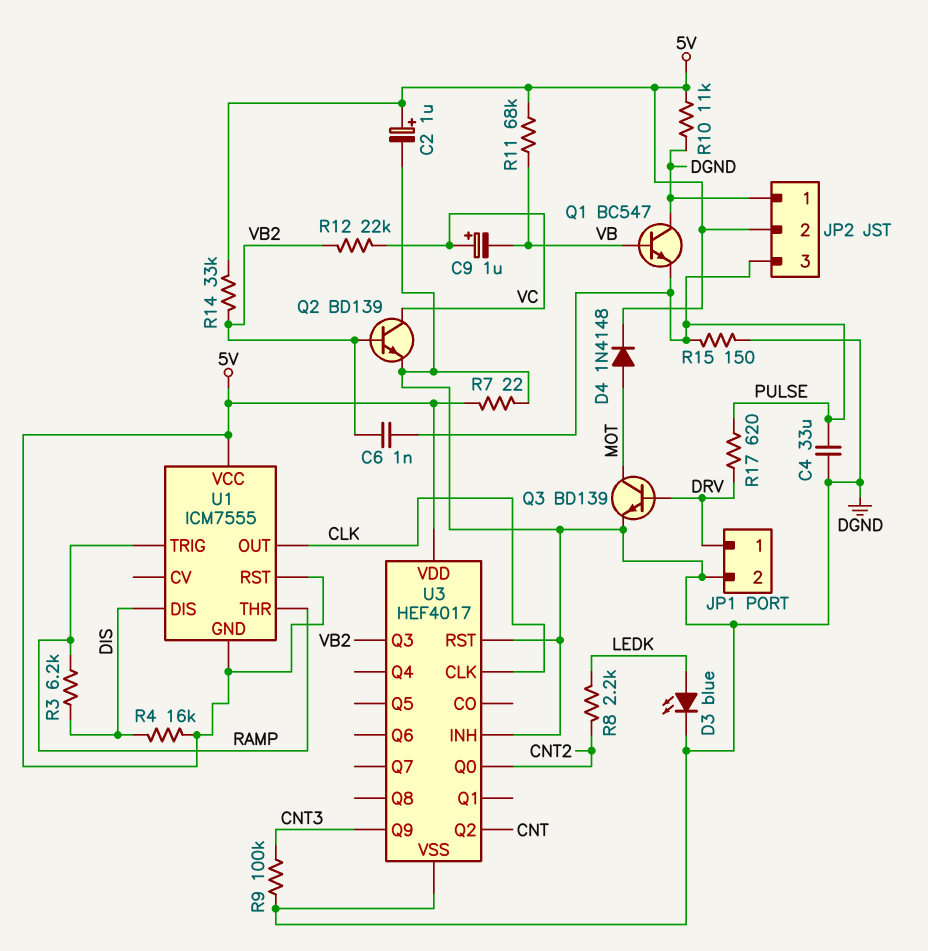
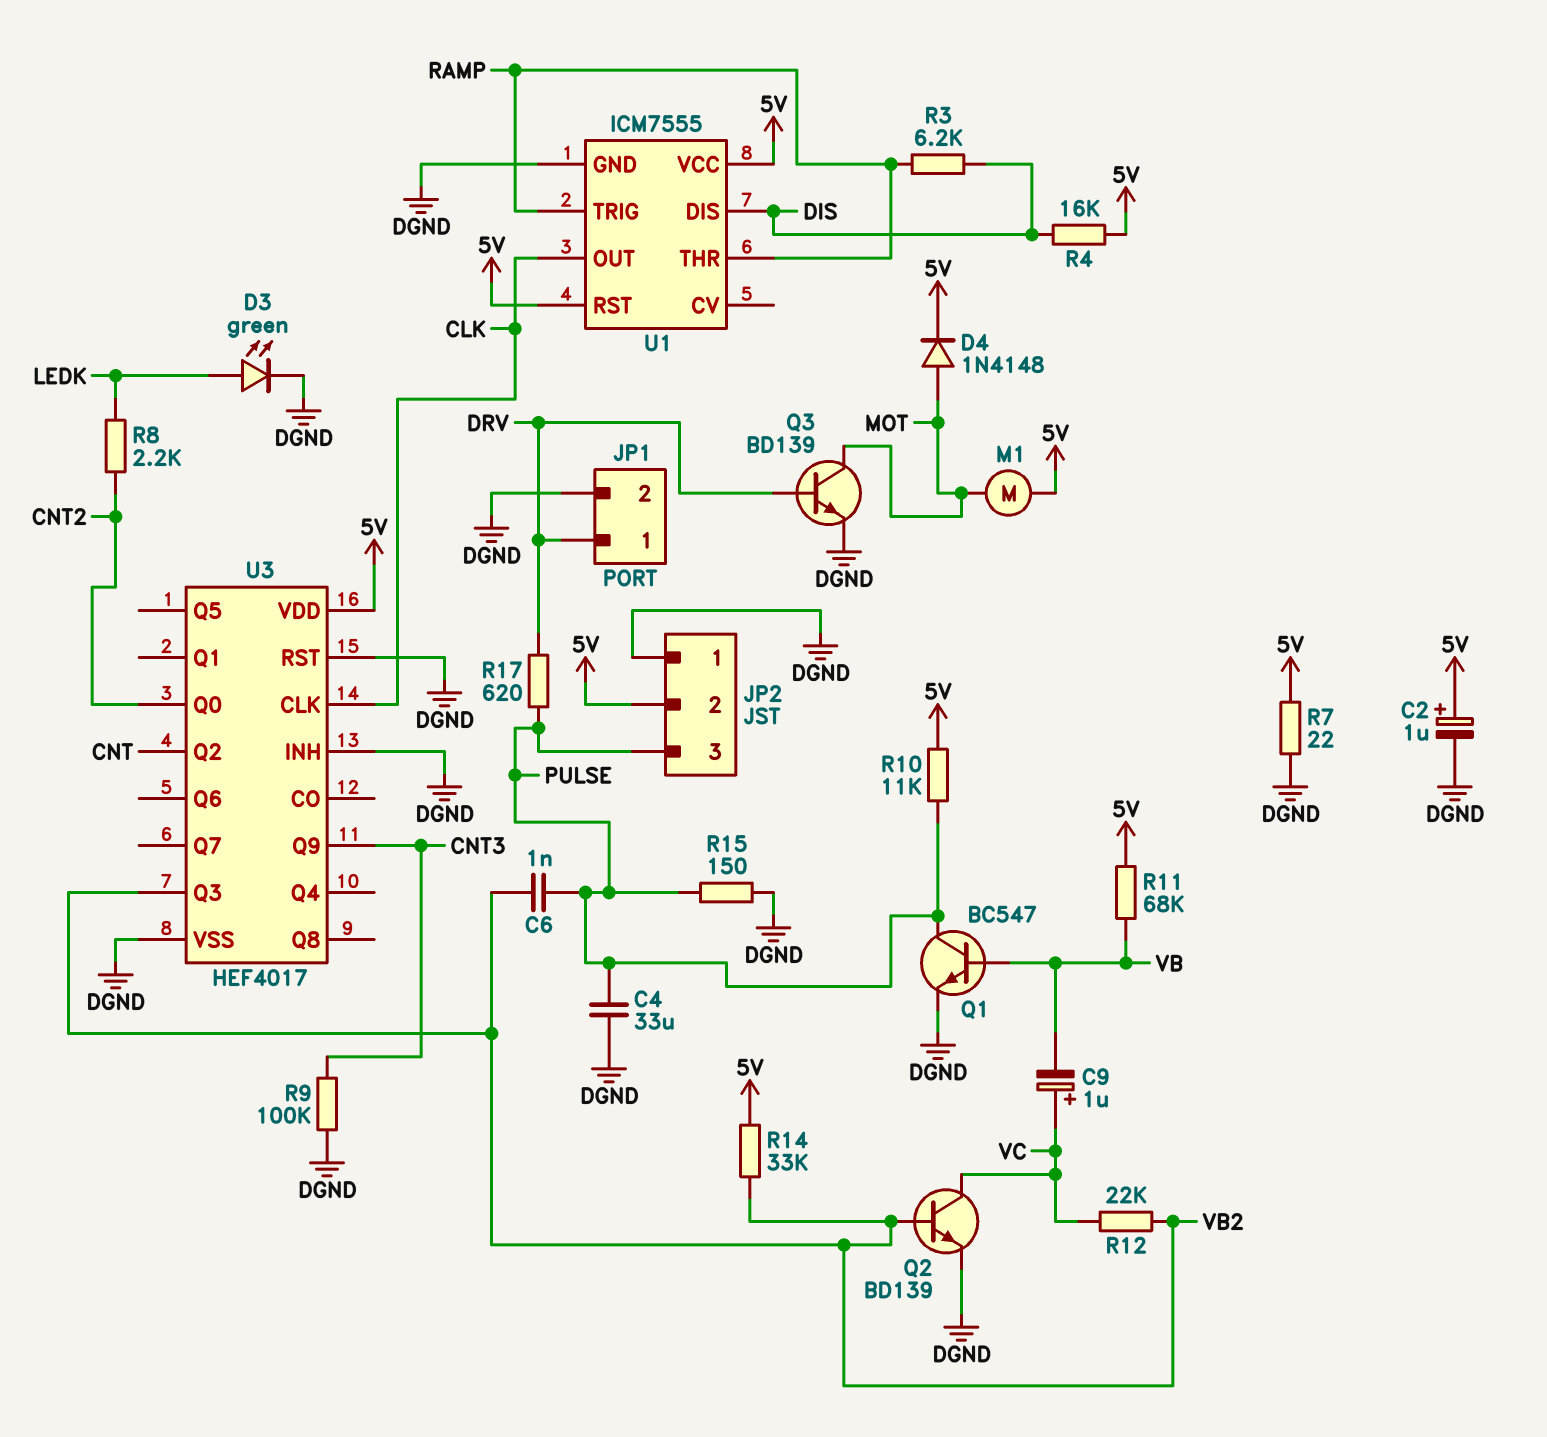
D3: LED blue (A LEDK, K DGND) -> LED green (A LEDK, K DGND)
M1: none -> motor (5V, MOT)
Q1: NPN BC547 (B VB, C DGND, E PULSE) -> NPN BC547 (B VB, C PULSE, E DGND)
R10: 11k (5V, DGND) -> 11k (5V, PULSE)
U1 pin GND: 5V -> DGND

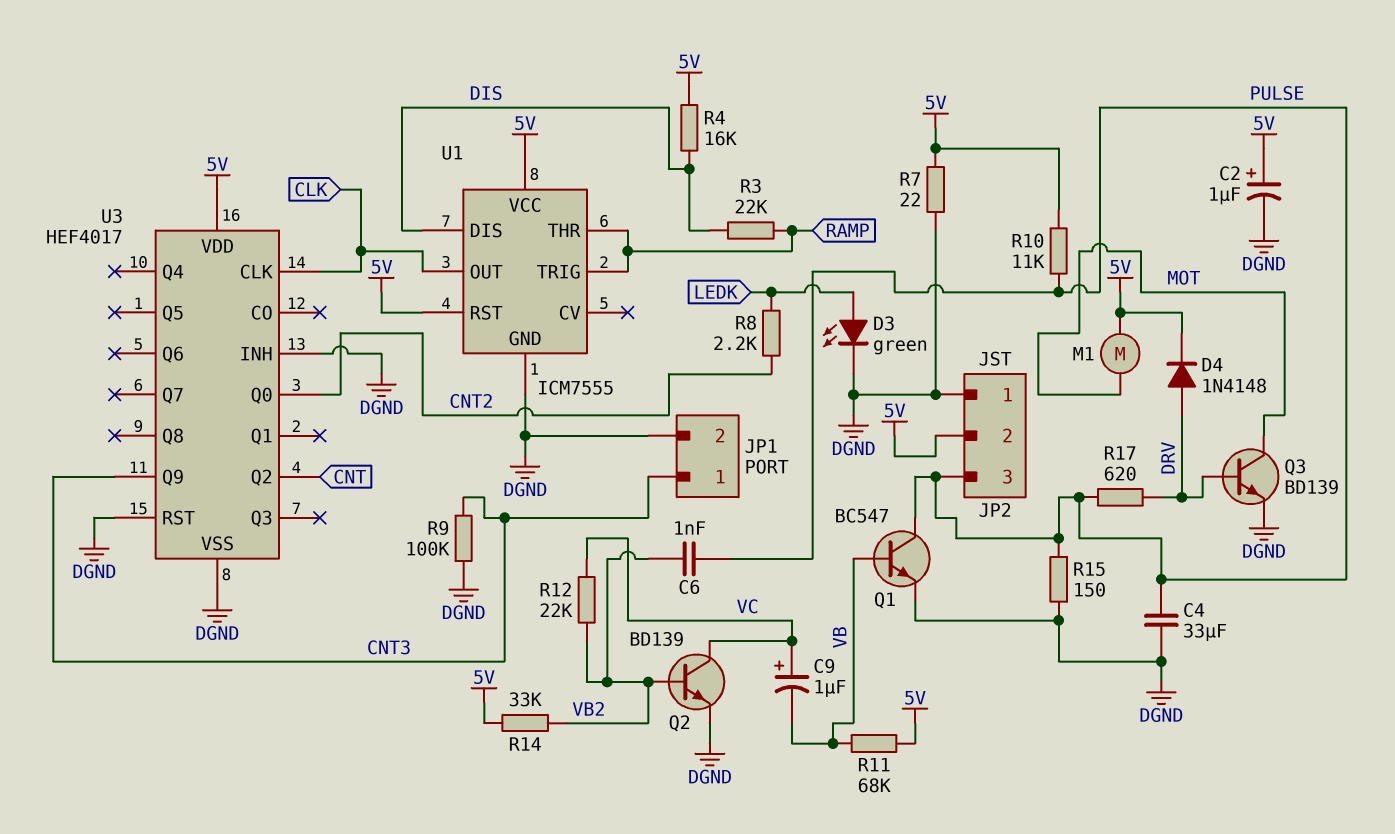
D4: diode 1N4148 (A MOT, K 5V) -> diode 1N4148 (A DRV, K 5V)
JP1 pin 1: DRV -> CNT3
R3: 6.2k (DIS, RAMP) -> 22k (DIS, RAMP)
U3 pin Q3: VB2 -> none

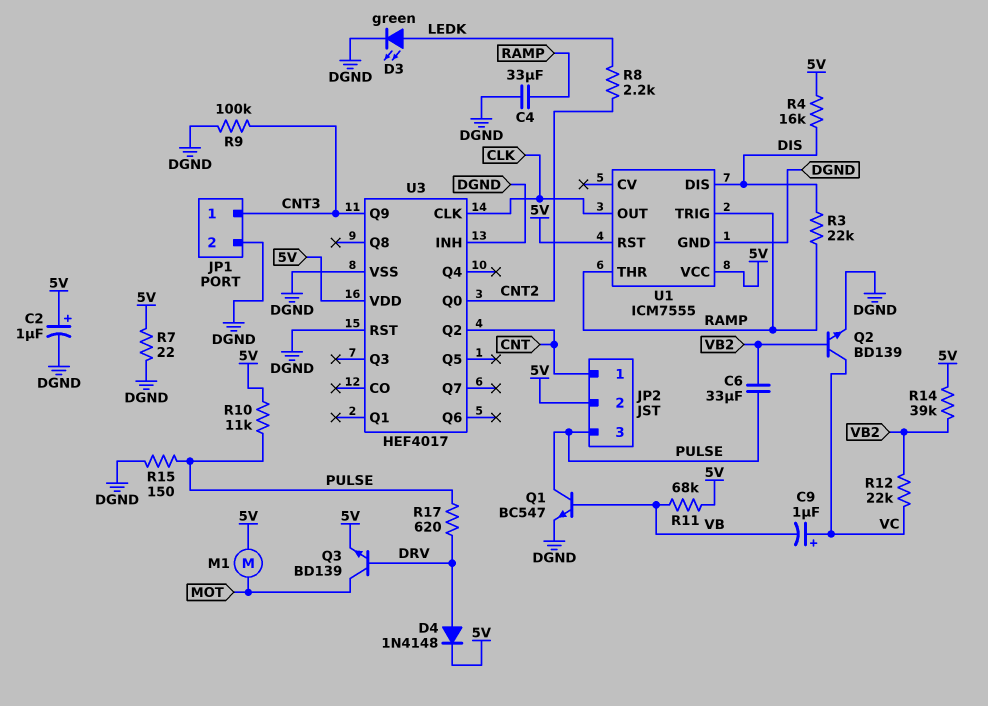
C4: 33uF (DGND, PULSE) -> 33uF (DGND, RAMP)
C6: 1nF (PULSE, VB2) -> 33uF (PULSE, VB2)
JP2 pin 1: DGND -> CNT
Q3: NPN BD139 (B DRV, C MOT, E DGND) -> NPN BD139 (B DRV, C MOT, E 5V)
R14: 33k (5V, VB2) -> 39k (5V, VB2)

